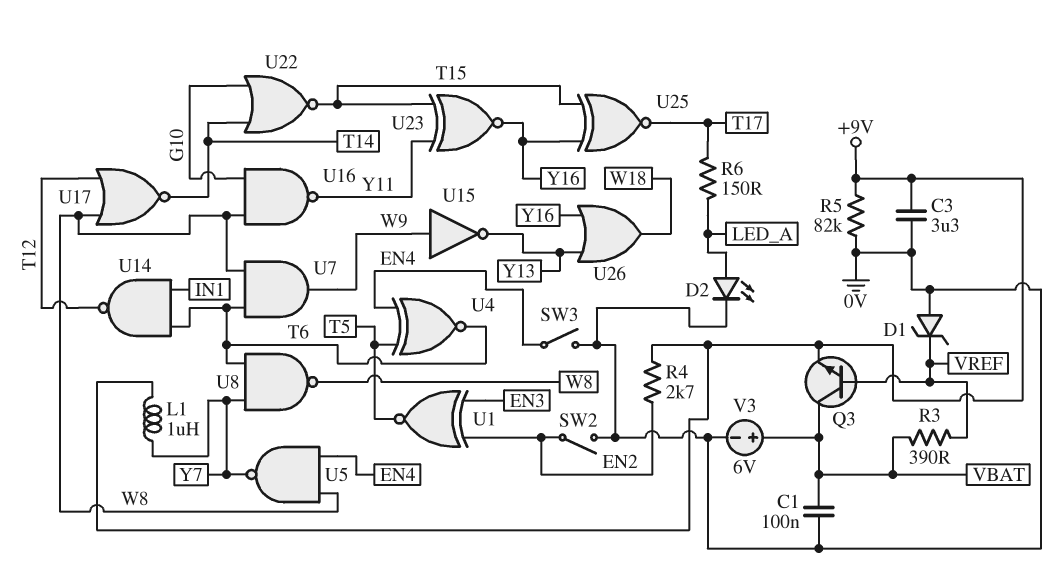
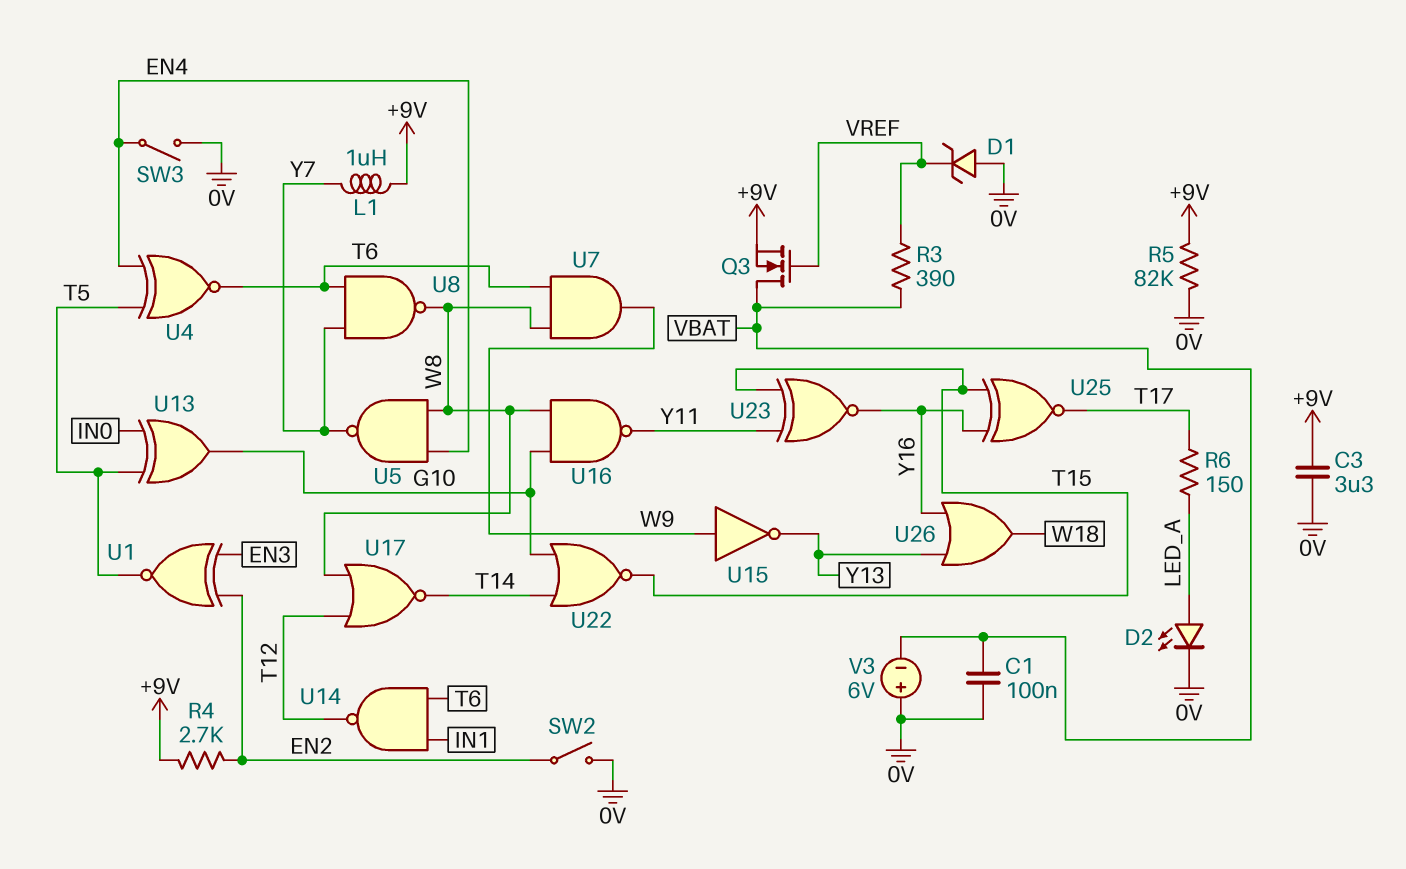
Q3: NPN (B VREF, C VBAT, E +9V) -> NMOS (G VREF, D VBAT, S +9V)
U13: none -> XOR (in IN0, in T5, out G10)
V3: 6V (plus VBAT, minus 0V) -> 6V (plus 0V, minus VBAT)

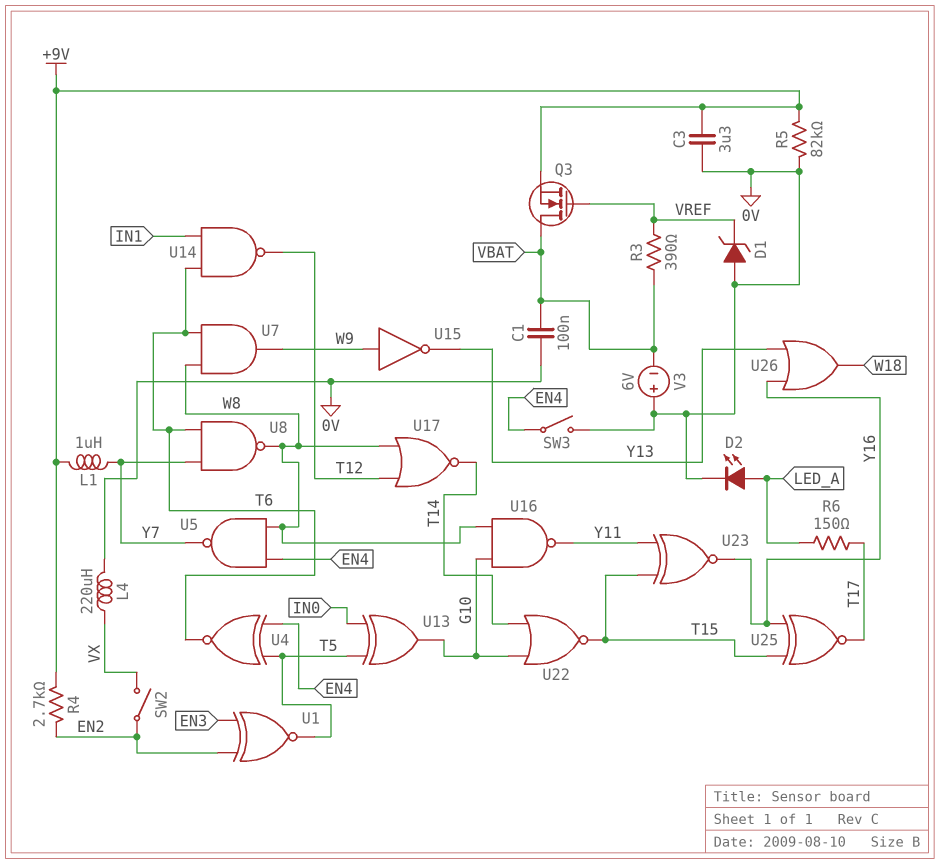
L4: none -> 220uH (0V, VX)
SW2: switch (0V, EN2) -> switch (EN2, VX)

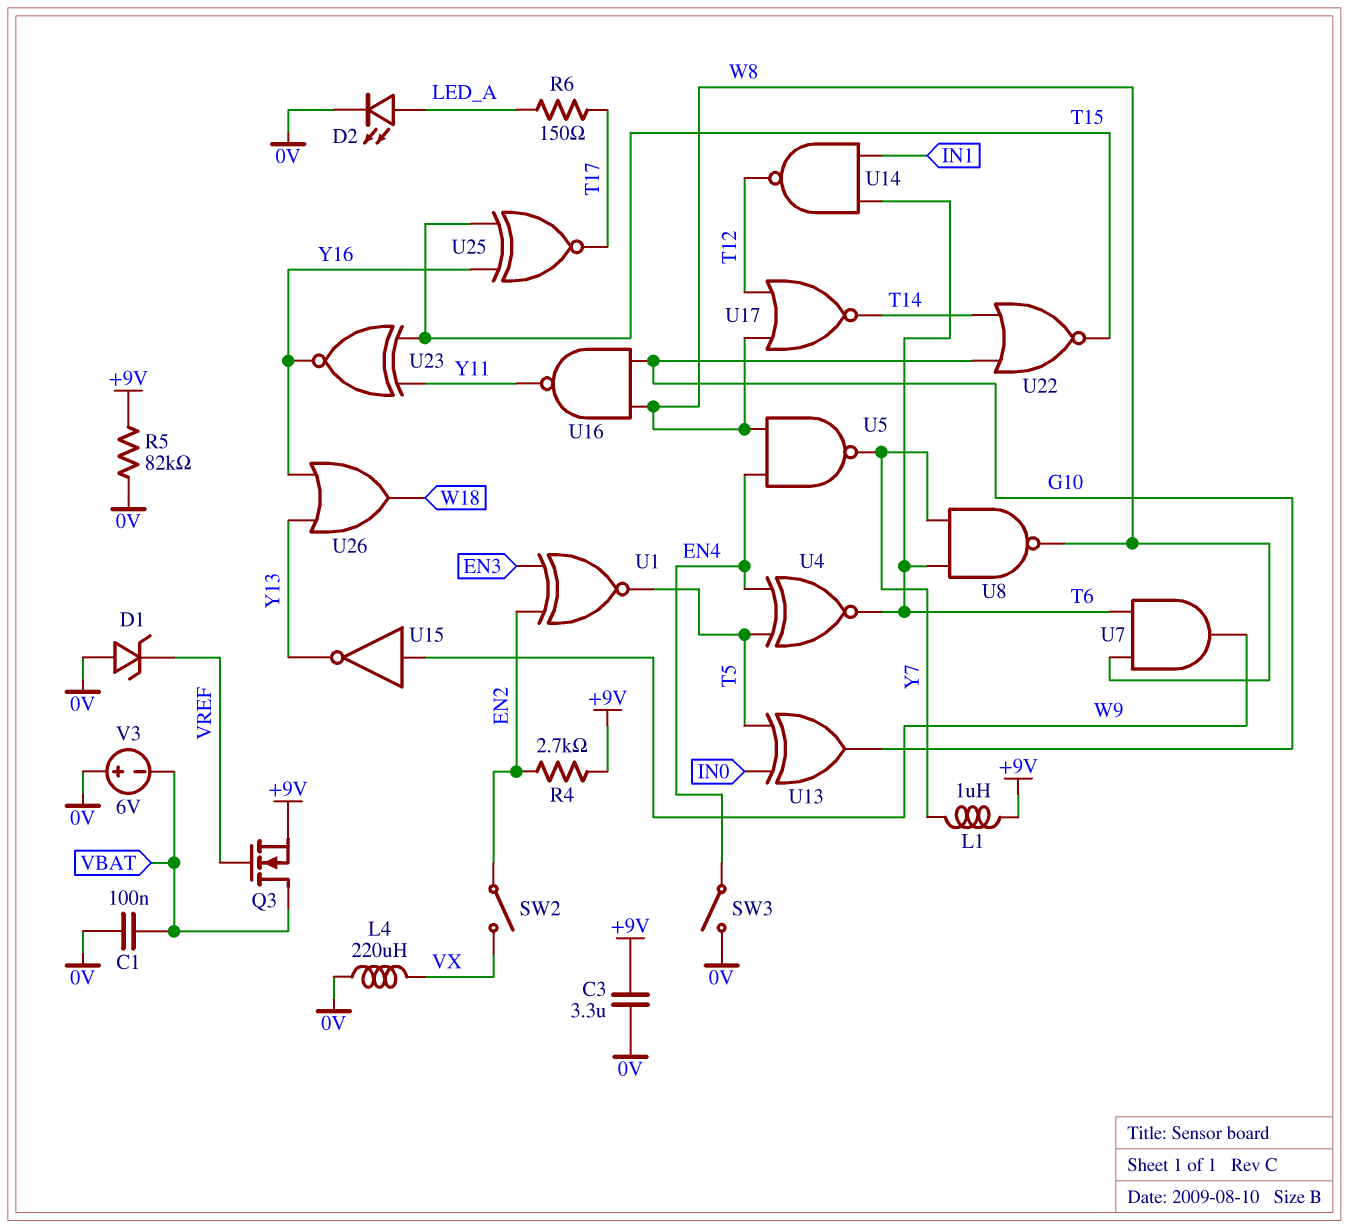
R3: 390 (VBAT, VREF) -> none

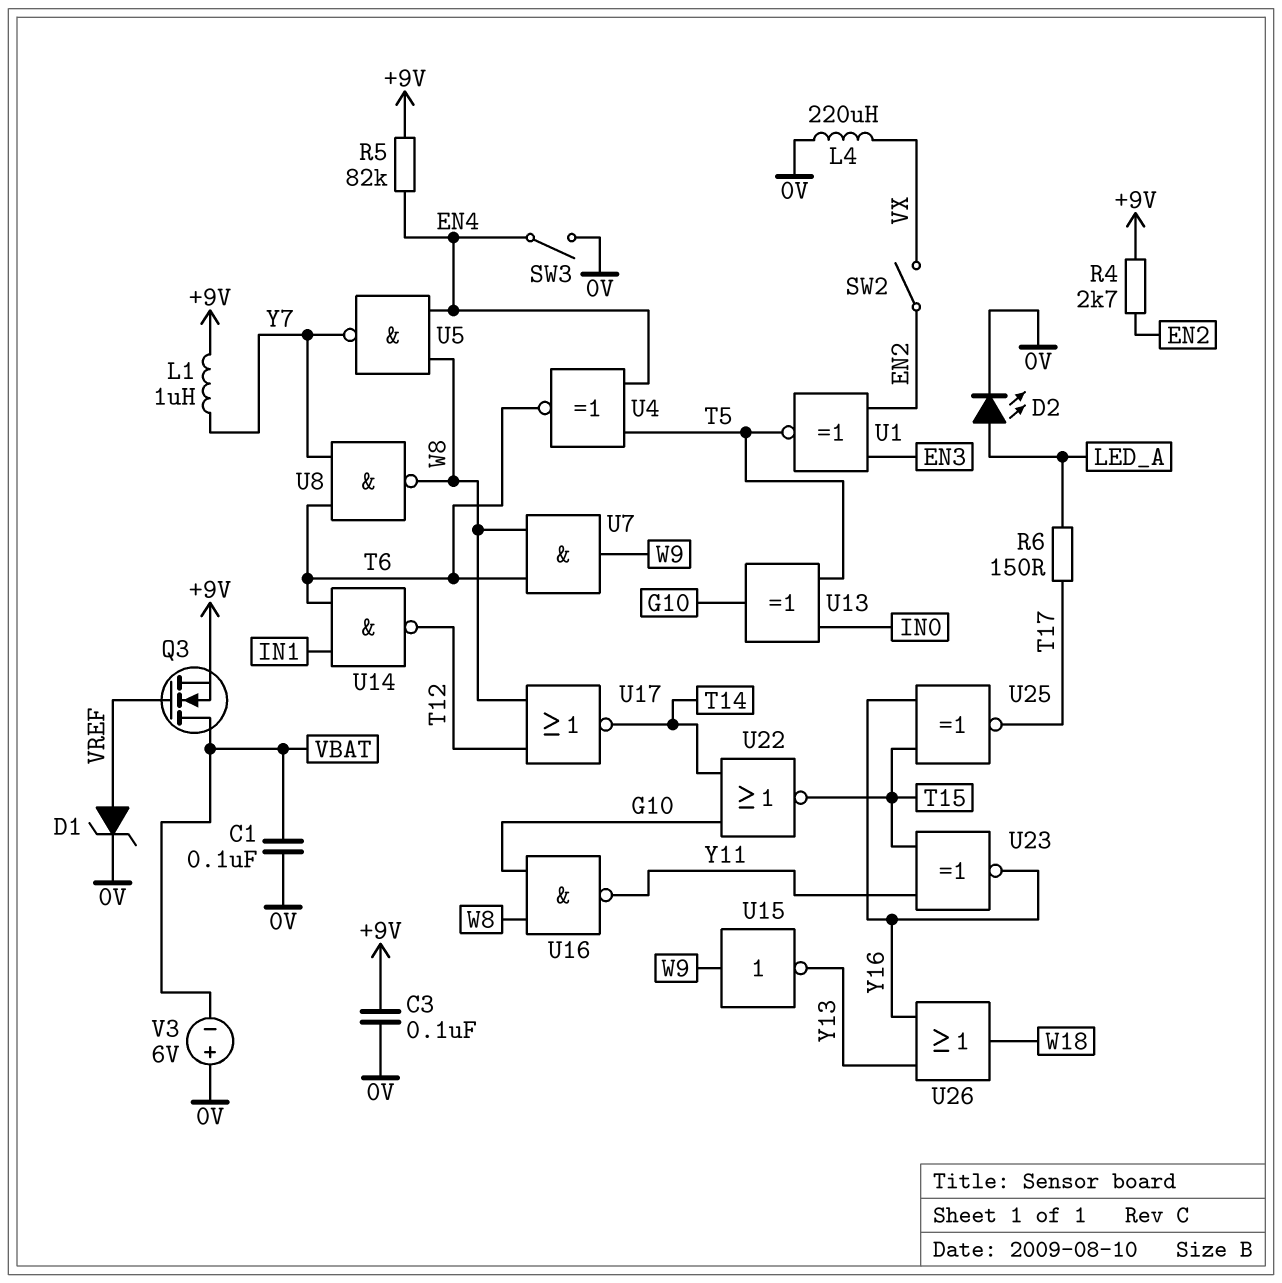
C3: 3.3uF (+9V, 0V) -> 100nF (+9V, 0V)
D1: zener (A 0V, K VREF) -> zener (A VREF, K 0V)
R5: 82k (+9V, 0V) -> 82k (+9V, EN4)

